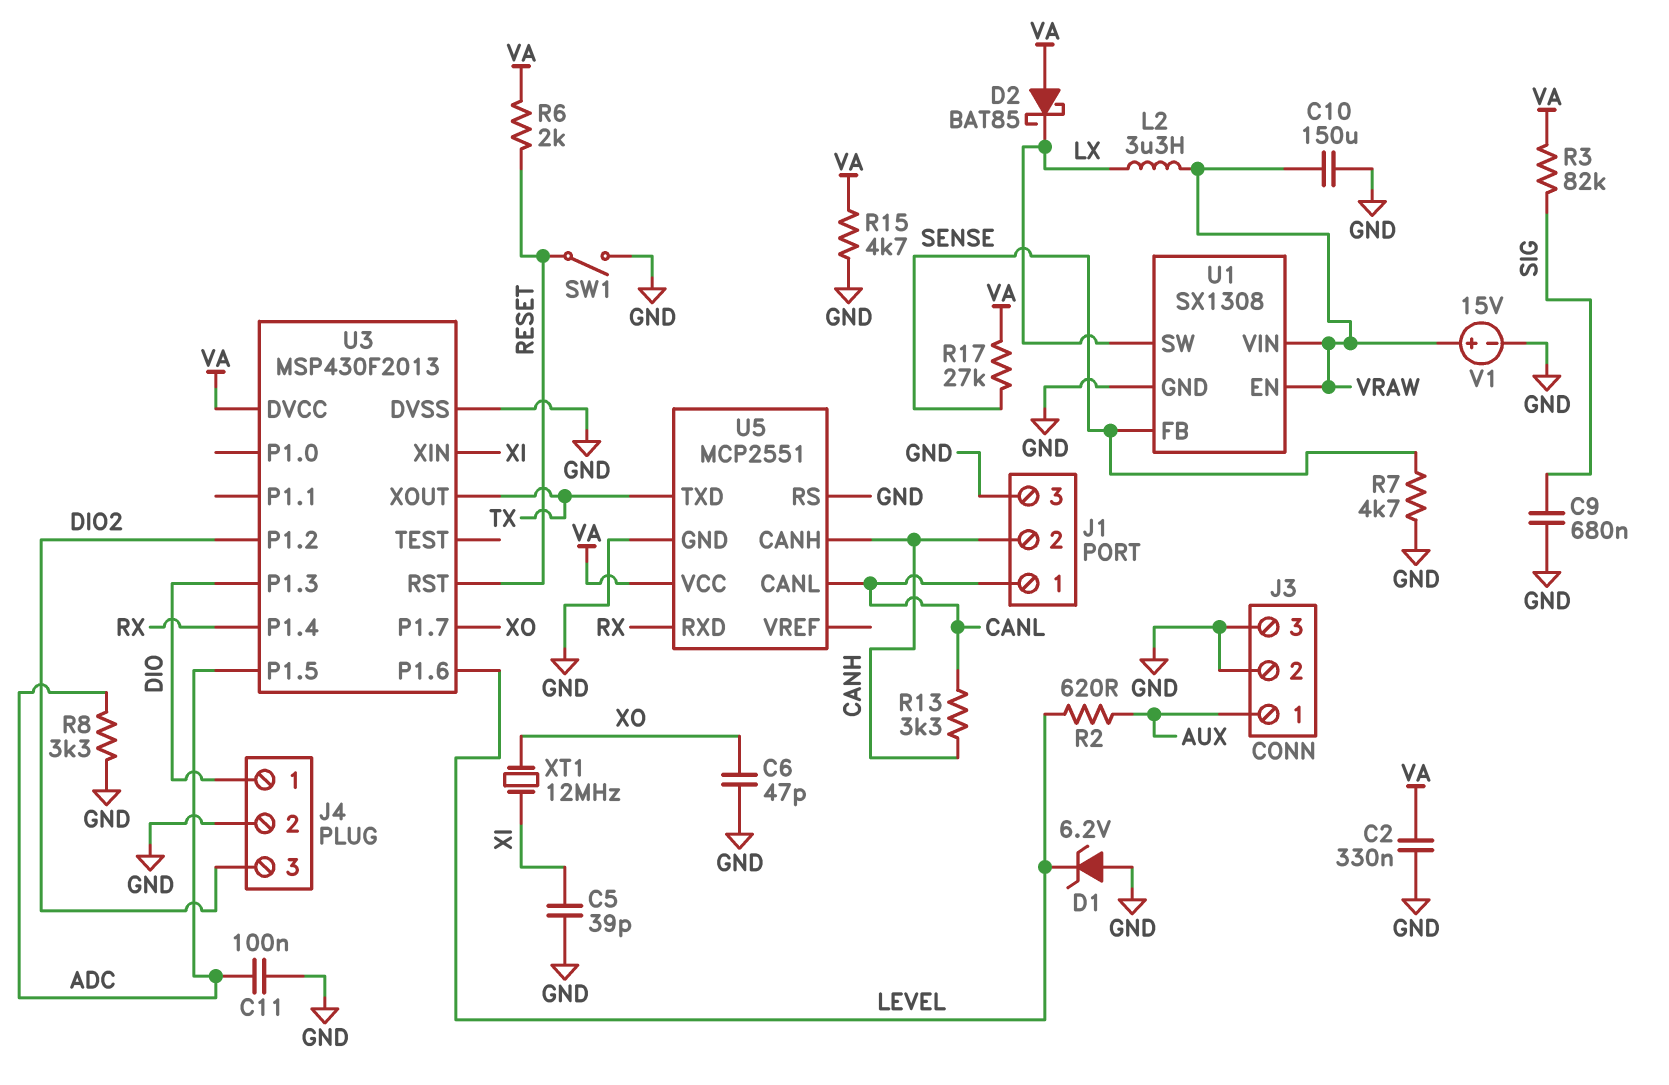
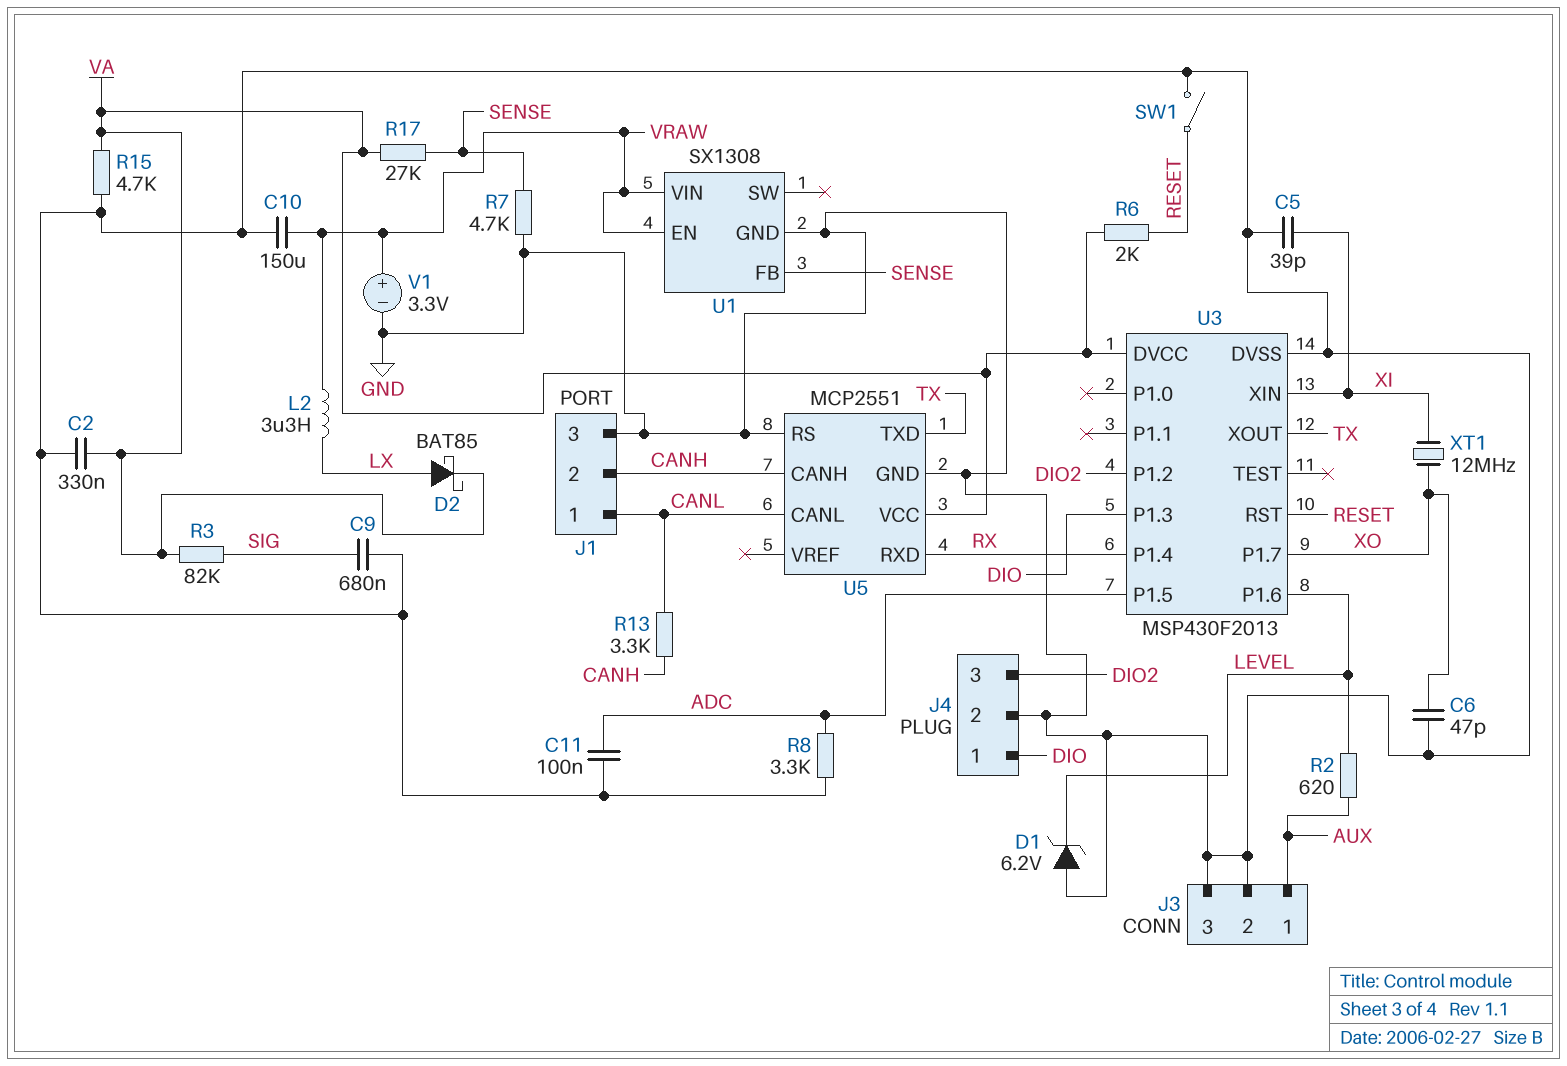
D2: schottky BAT85 (A VA, K LX) -> schottky BAT85 (A LX, K VA)
U1 pin SW: LX -> none
V1: 15V (plus VRAW, minus GND) -> 3.3V (plus VRAW, minus GND)

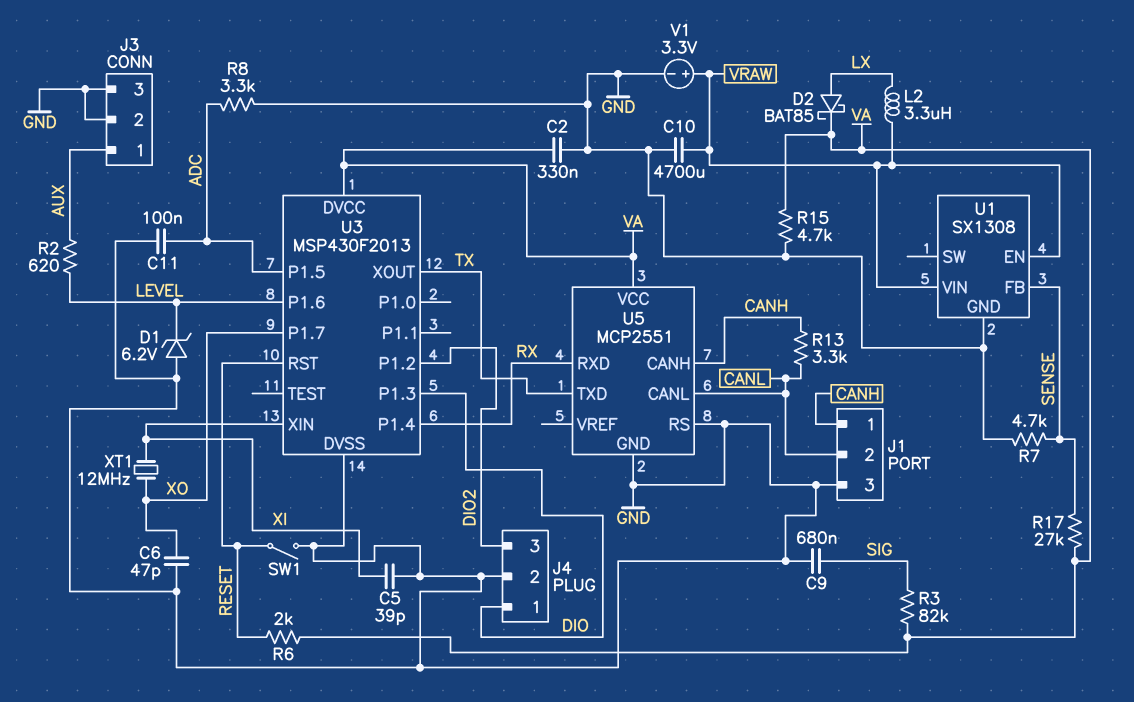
C10: 150uF (GND, VRAW) -> 4700uF (GND, VRAW)
J1 pin 1: CANL -> CANH
J1 pin 2: CANH -> CANL

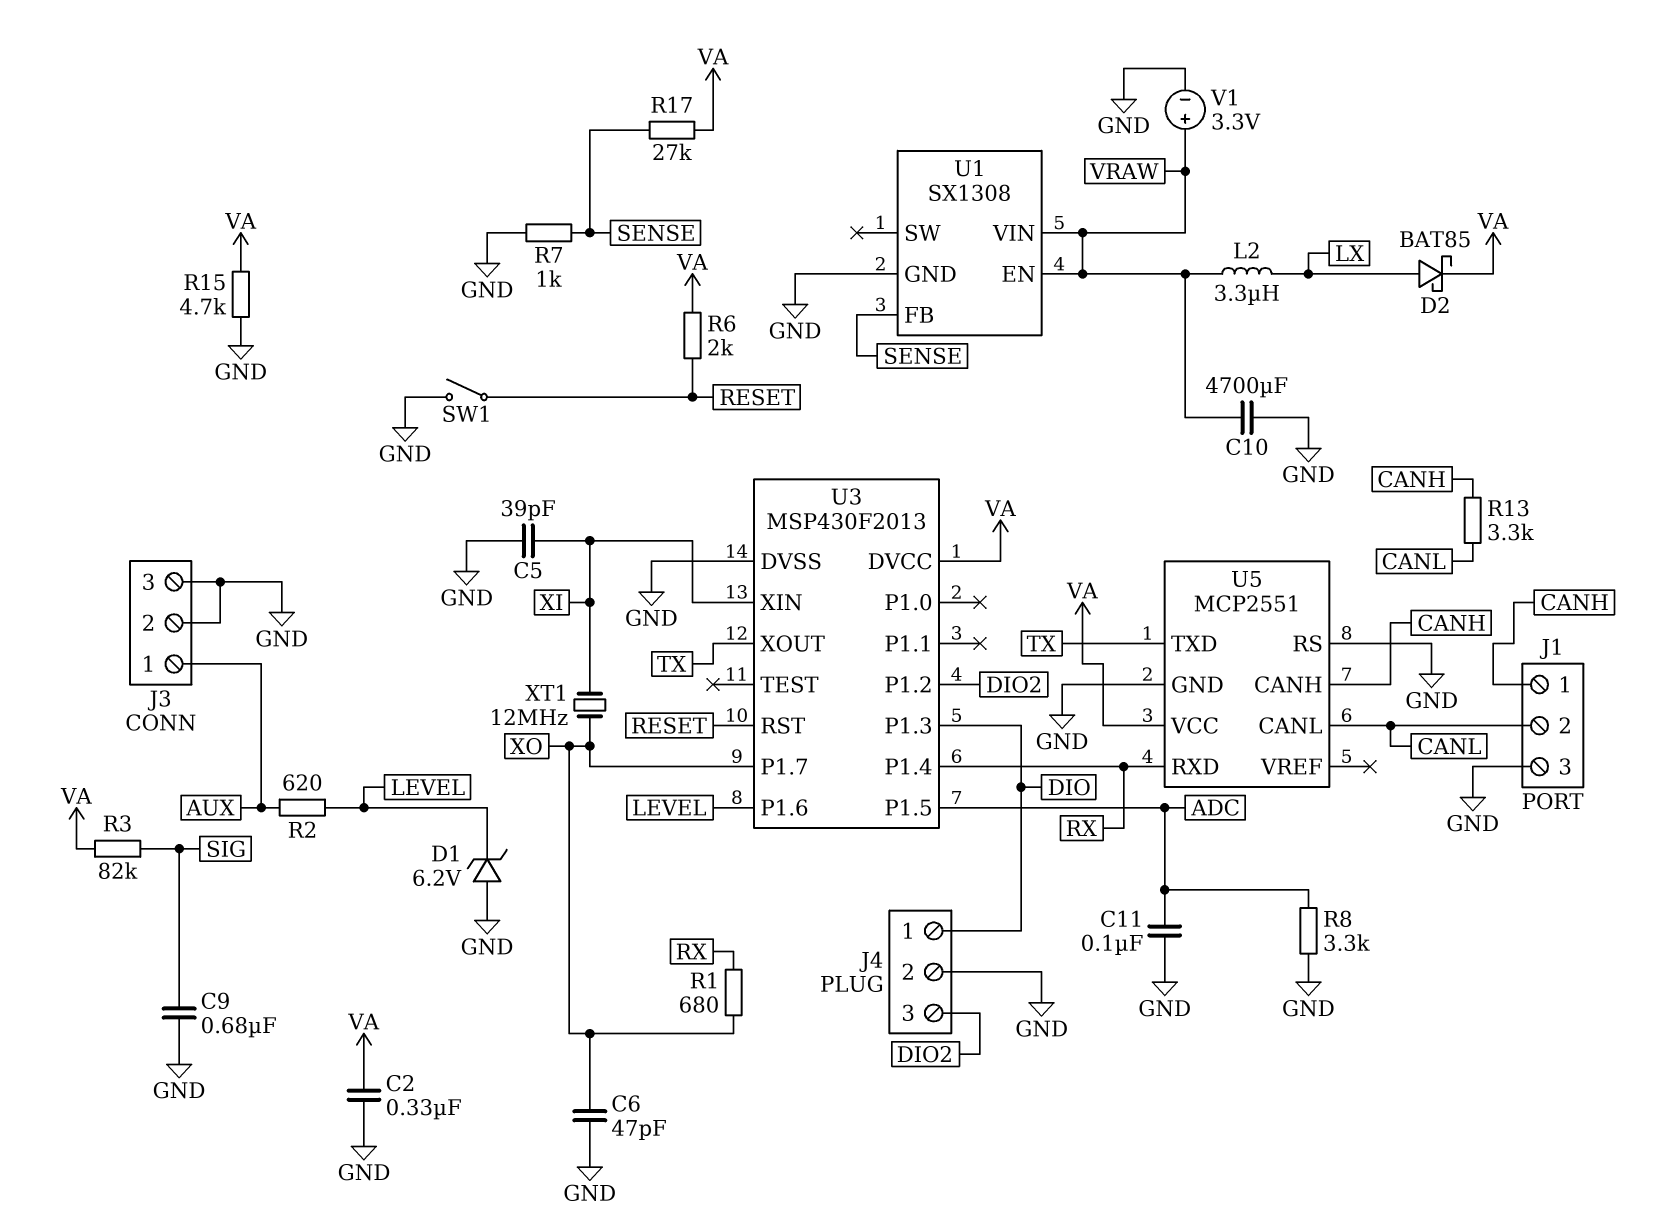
R1: none -> 680 (RX, XO)
R7: 4.7k (GND, SENSE) -> 1k (GND, SENSE)

